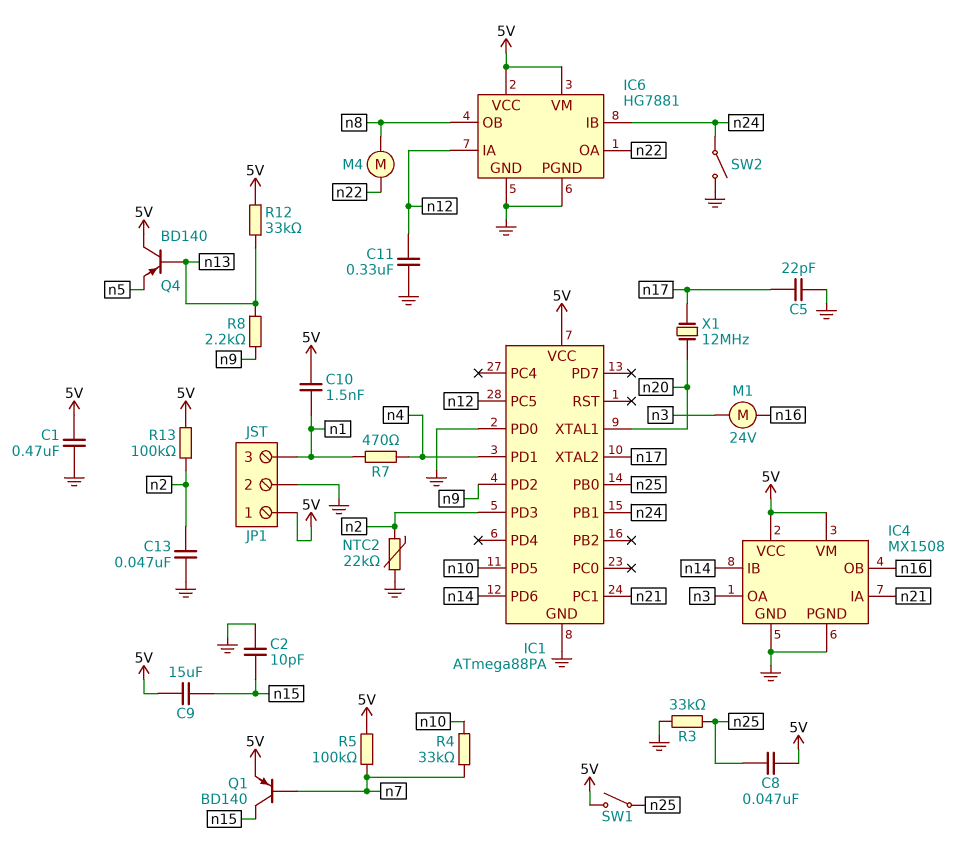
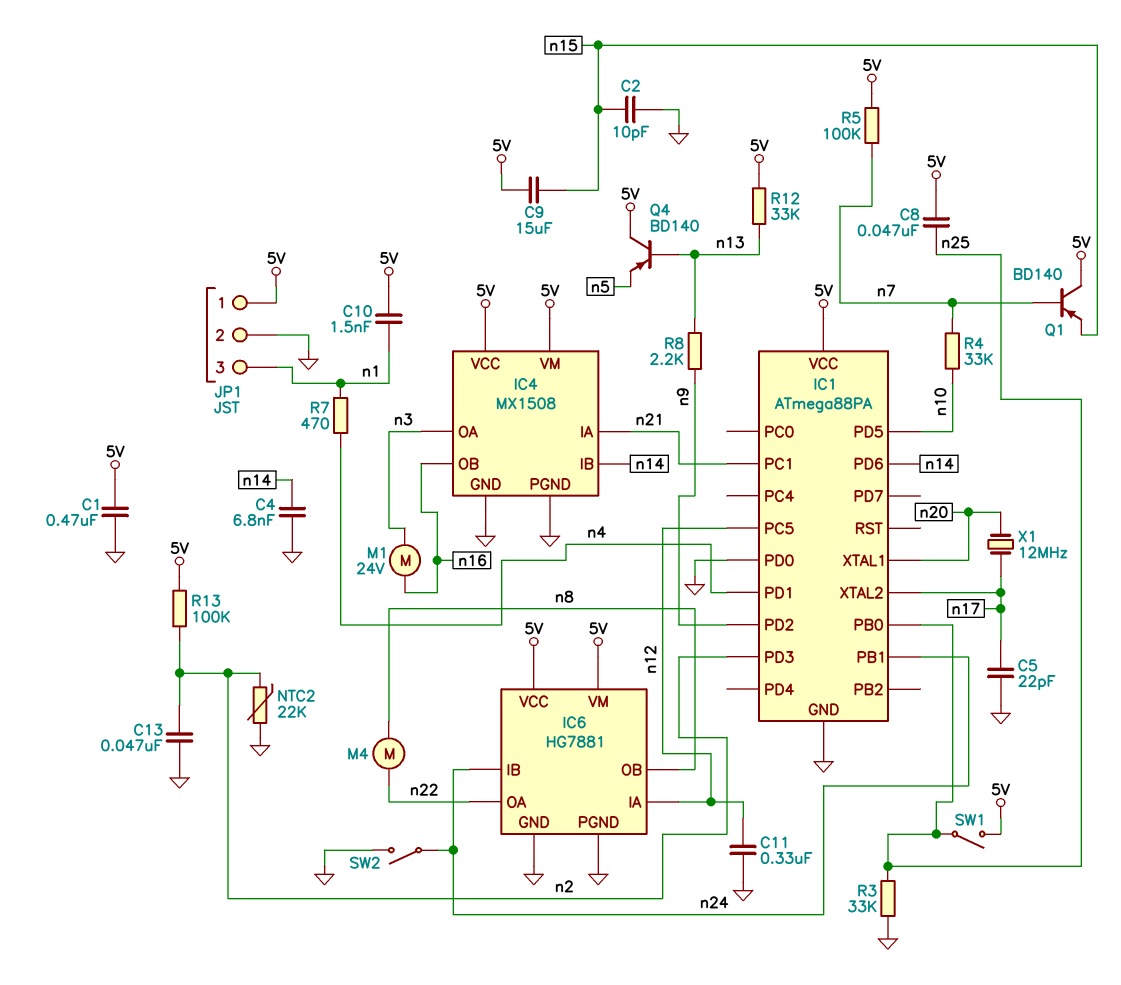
C4: none -> 6.8nF (GND, n14)
Q1: PNP BD140 (B n7, C n15, E 5V) -> PNP BD140 (B n7, C 5V, E n15)

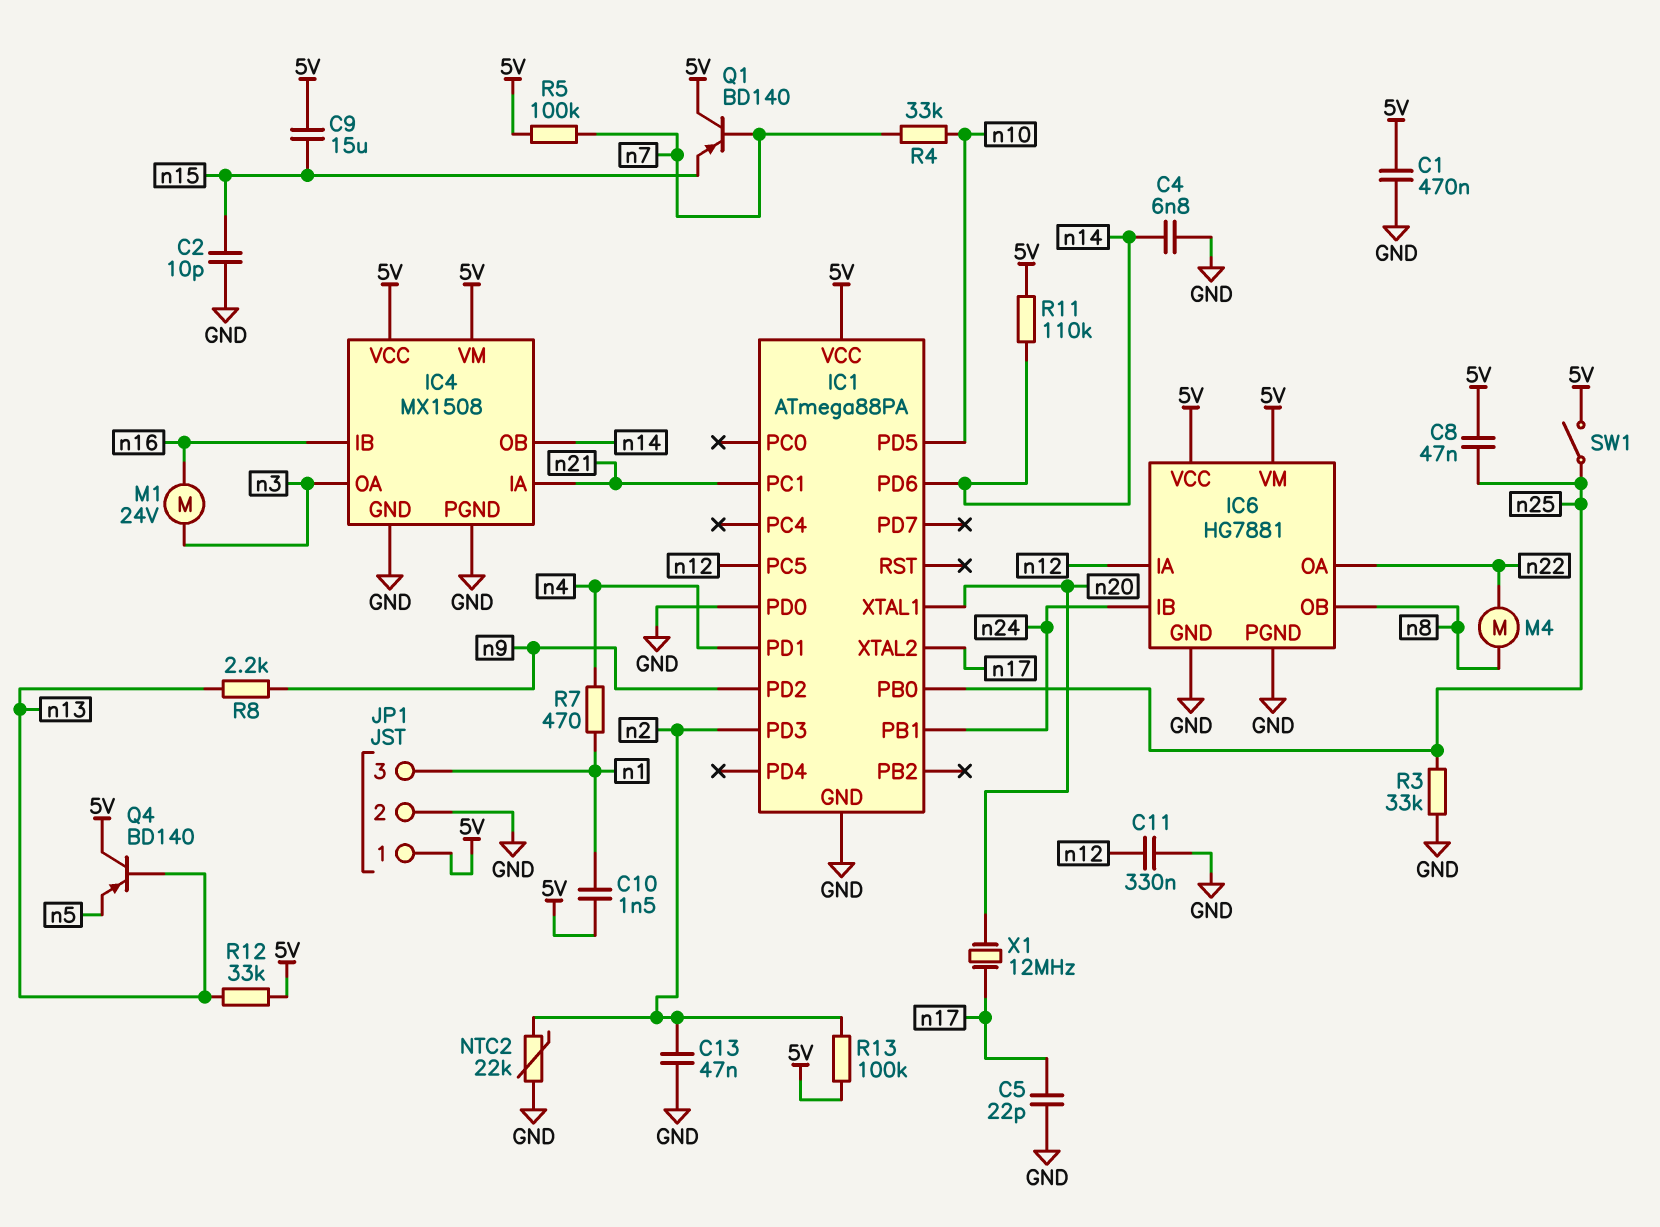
IC4 pin IB: n14 -> n16
IC4 pin OB: n16 -> n14
R11: none -> 110k (5V, n14)
SW2: switch (GND, n24) -> none

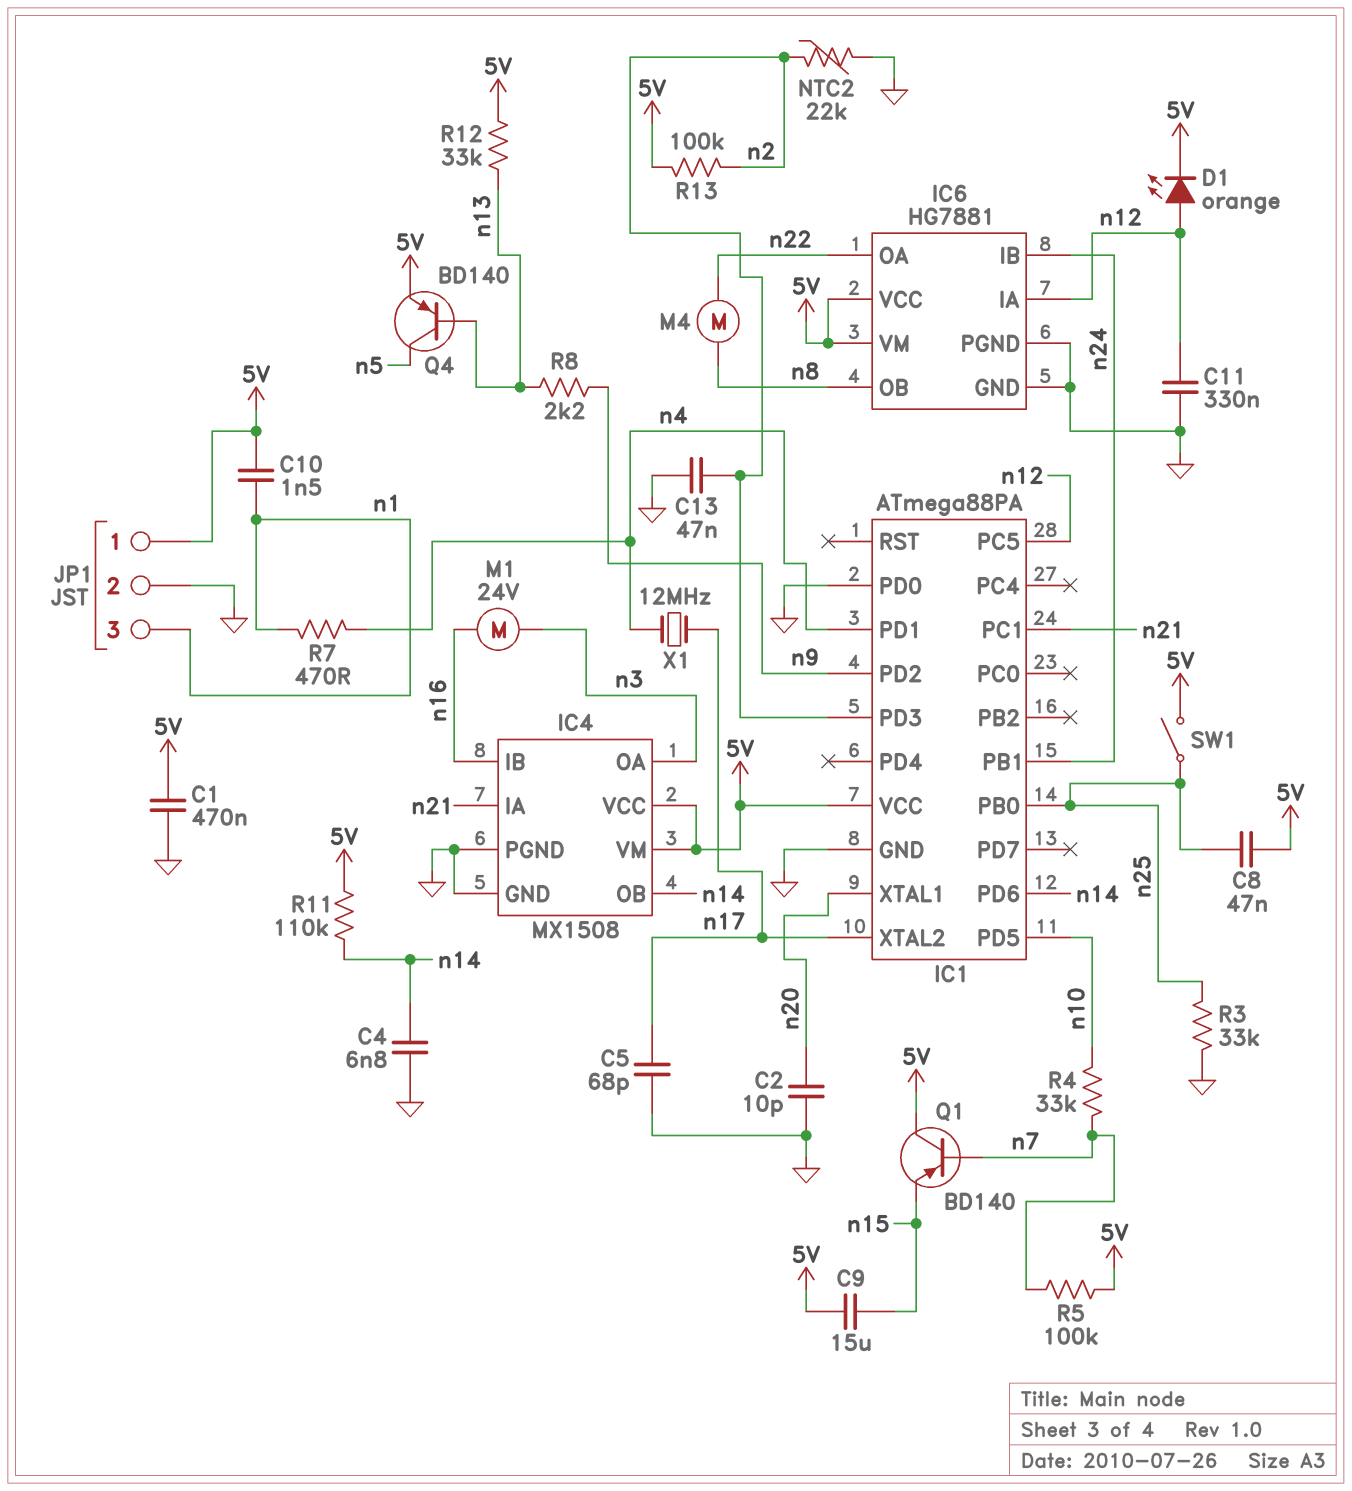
C2: 10pF (GND, n15) -> 10pF (GND, n20)
C5: 22pF (GND, n17) -> 68pF (GND, n17)
D1: none -> LED orange (A n12, K 5V)
Q4: PNP BD140 (B n13, C 5V, E n5) -> PNP BD140 (B n13, C n5, E 5V)
X1: 12MHz (n17, n20) -> 12MHz (n4, n17)

